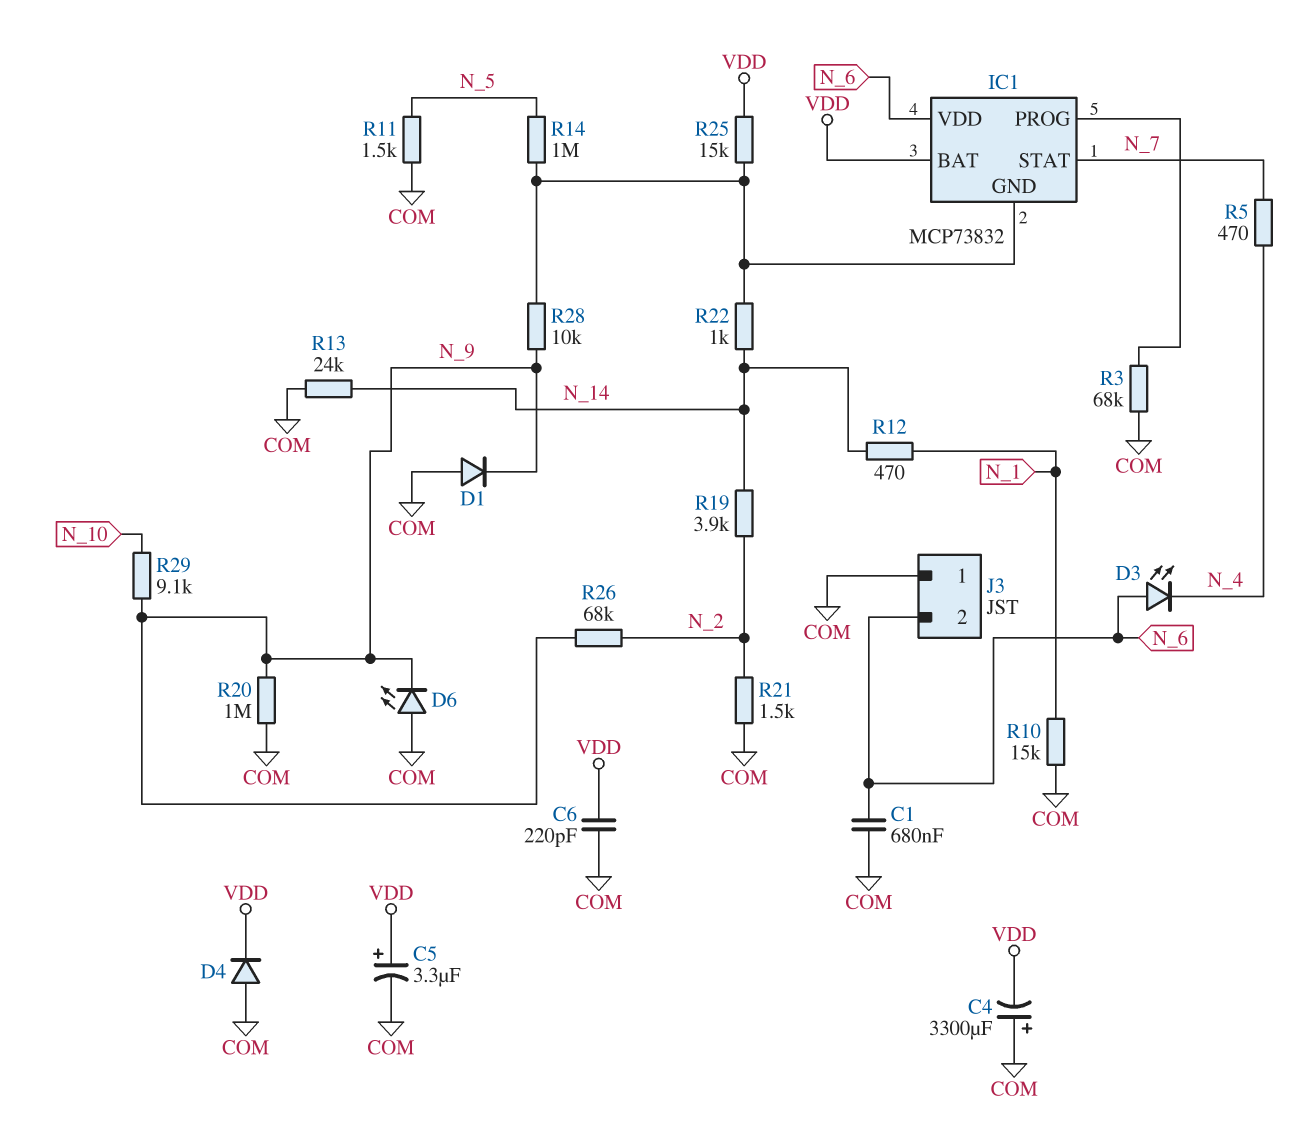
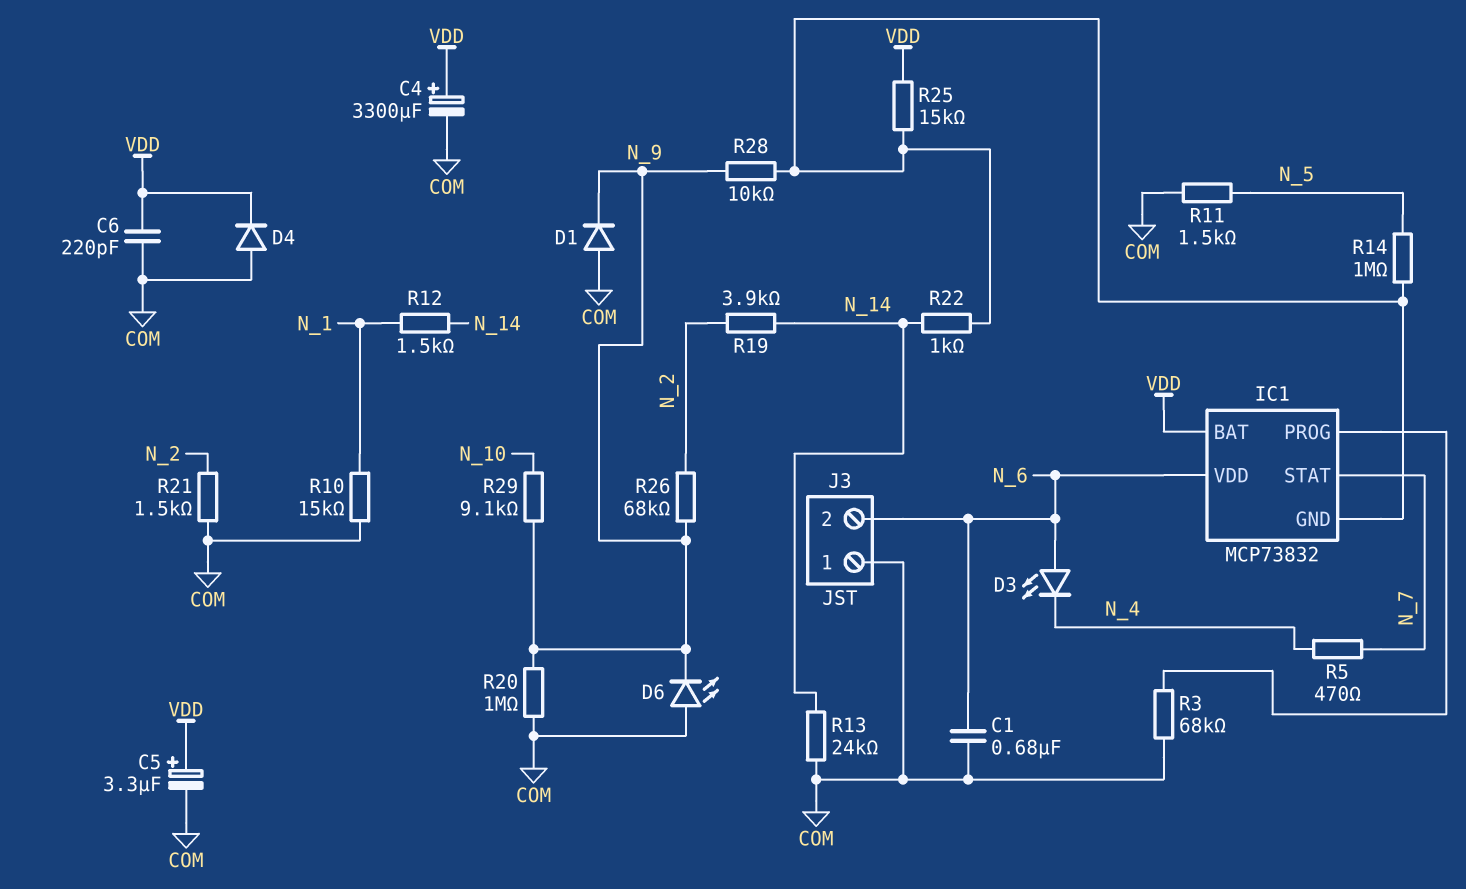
C4: 3300uF (plus COM, minus VDD) -> 3300uF (plus VDD, minus COM)
R12: 470 (N_1, N_14) -> 1.5k (N_1, N_14)

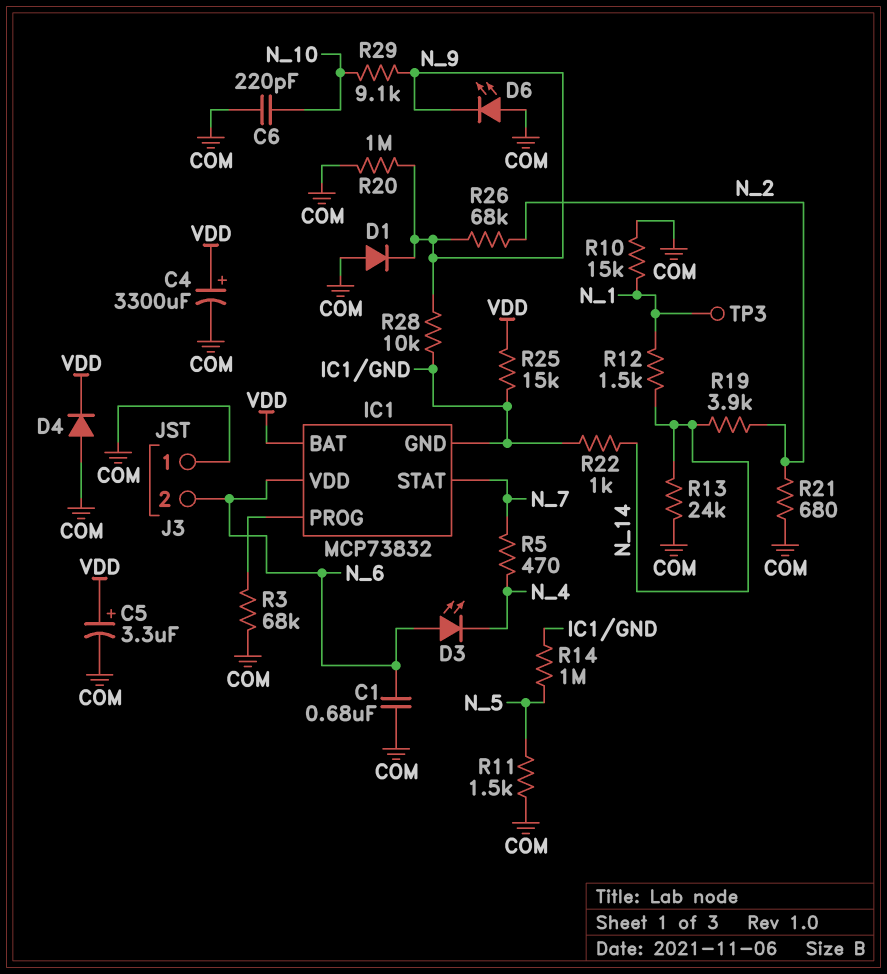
C6: 220pF (COM, VDD) -> 220pF (COM, N_10)
R21: 1.5k (COM, N_2) -> 680 (COM, N_2)
TP3: none -> test point (N_1)

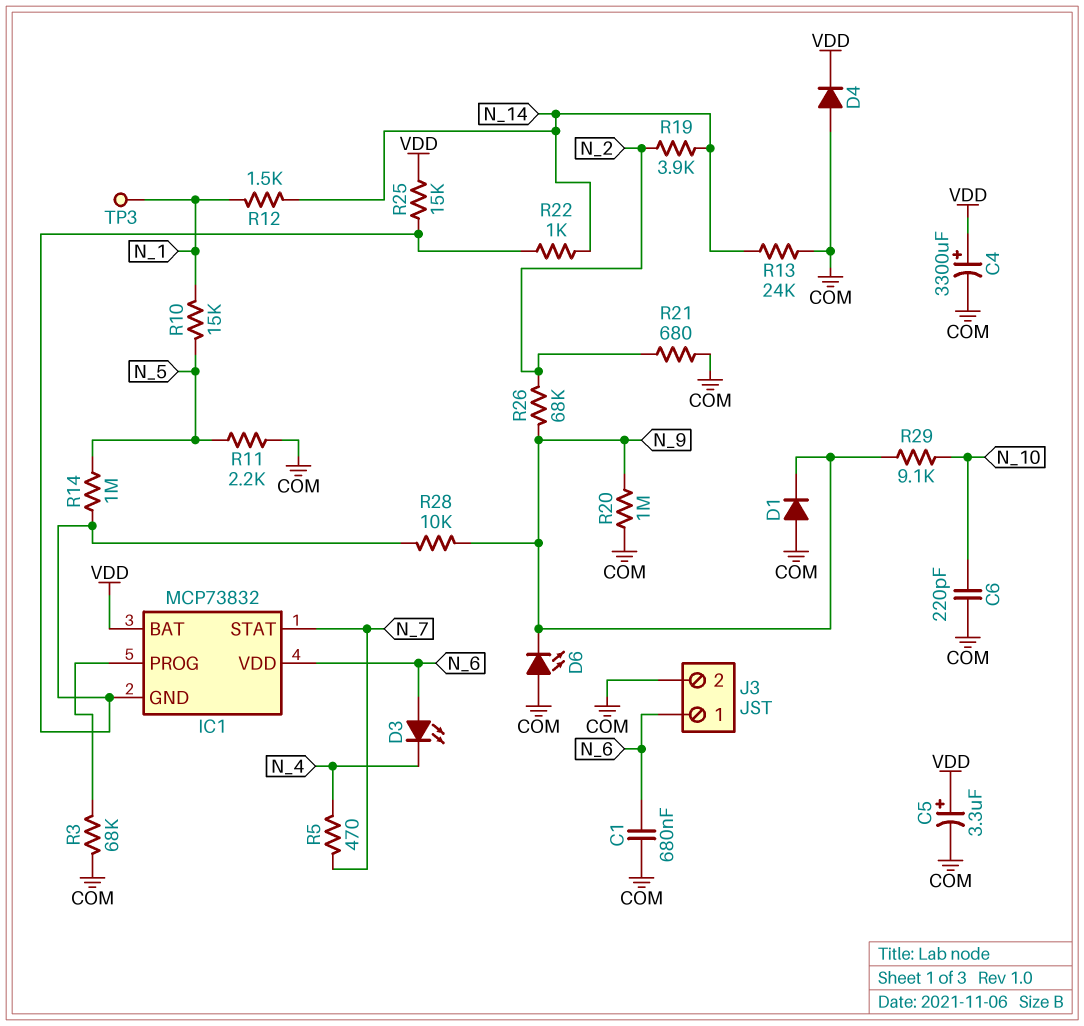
J3 pin 1: COM -> N_6
J3 pin 2: N_6 -> COM
R10: 15k (COM, N_1) -> 15k (N_1, N_5)
R11: 1.5k (COM, N_5) -> 2.2k (COM, N_5)

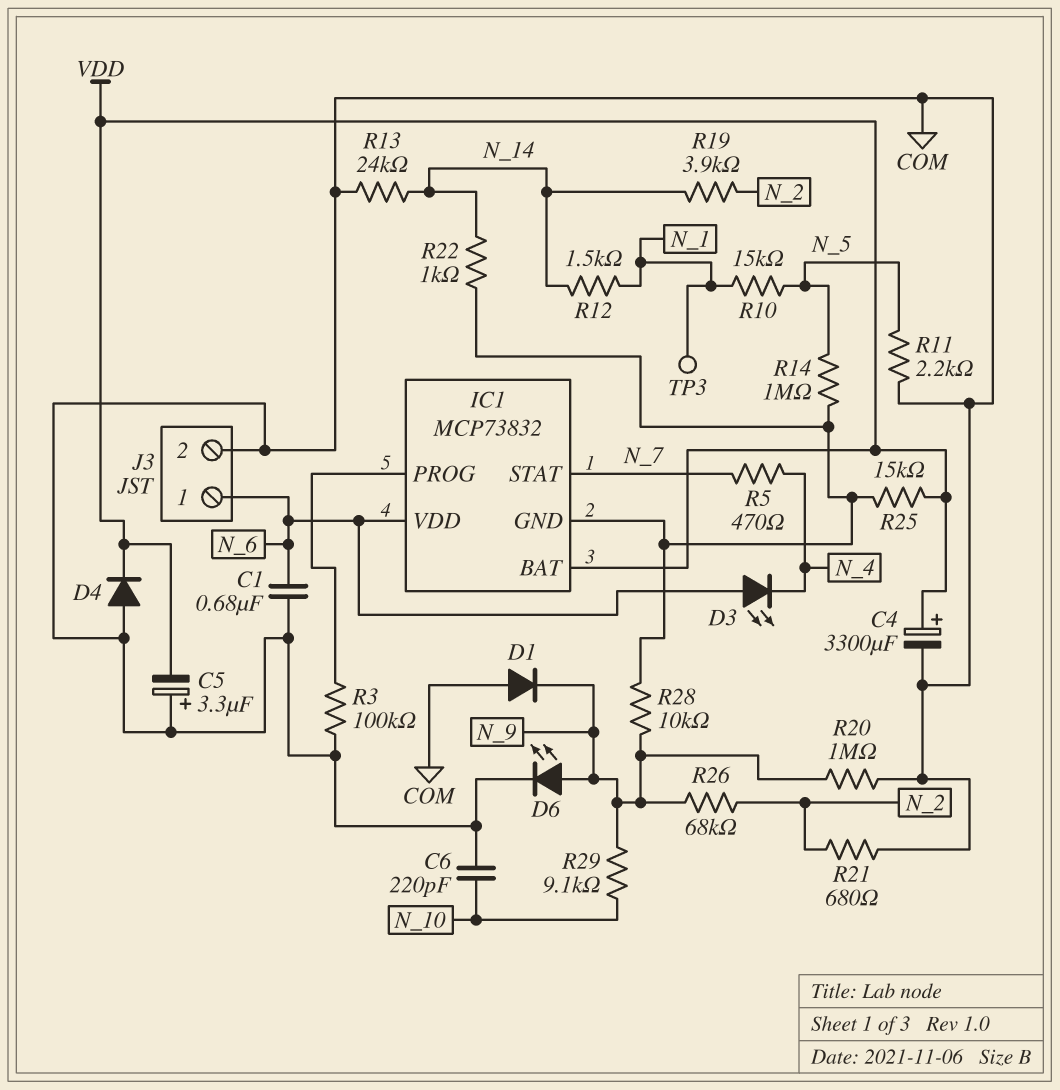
C5: 3.3uF (plus VDD, minus COM) -> 3.3uF (plus COM, minus VDD)
D6: LED (A COM, K N_9) -> LED (A N_9, K COM)
R3: 68k (COM, IC1/PROG) -> 100k (COM, IC1/PROG)

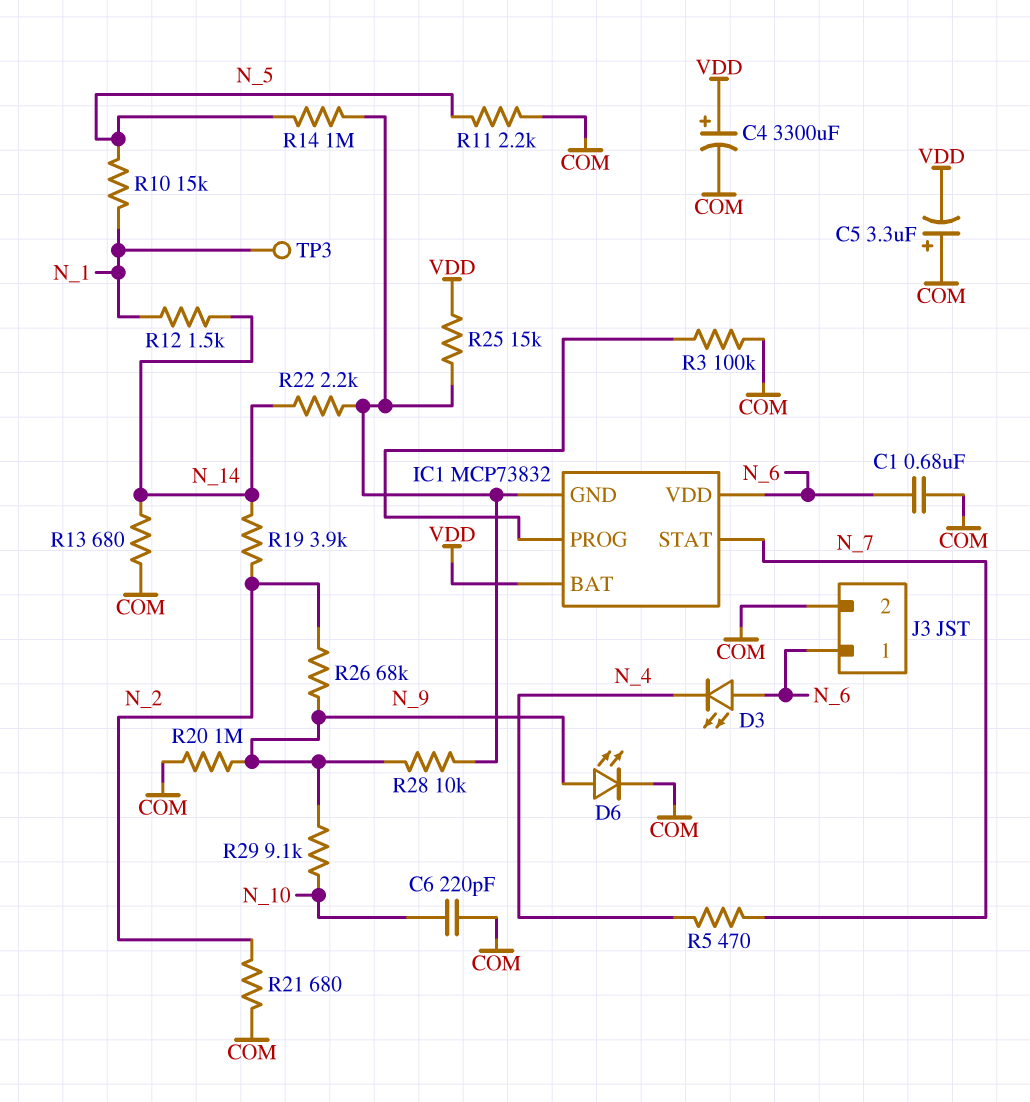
D1: diode (A COM, K N_9) -> none
D4: diode (A COM, K VDD) -> none
R13: 24k (COM, N_14) -> 680 (COM, N_14)
R22: 1k (IC1/GND, N_14) -> 2.2k (IC1/GND, N_14)

